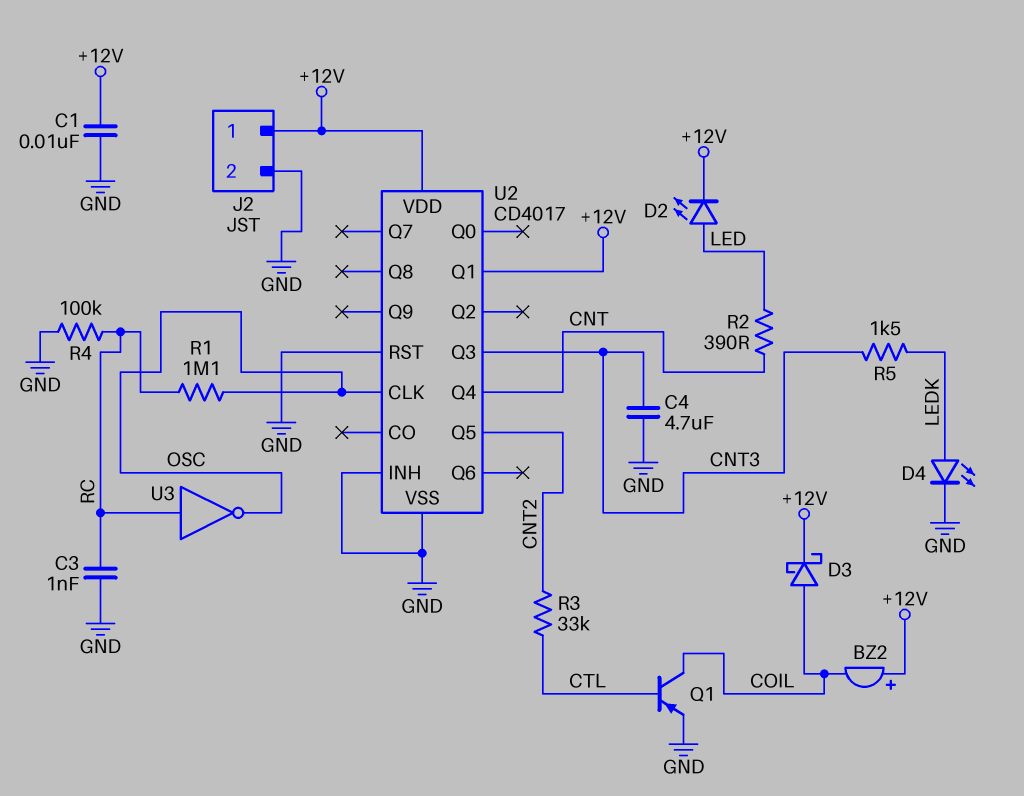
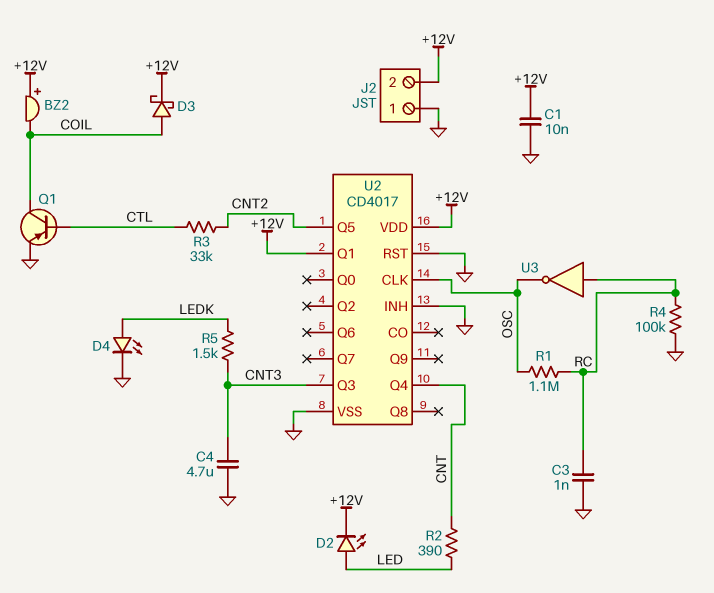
J2 pin 1: +12V -> GND
J2 pin 2: GND -> +12V

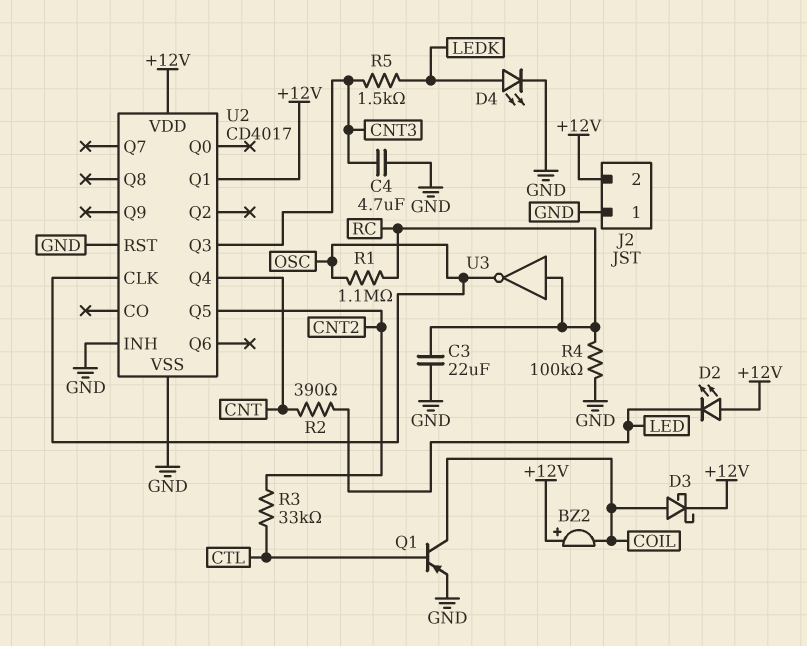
C1: 10nF (+12V, GND) -> none
C3: 1nF (GND, RC) -> 22uF (GND, RC)
D2: LED (A LED, K +12V) -> LED (A +12V, K LED)

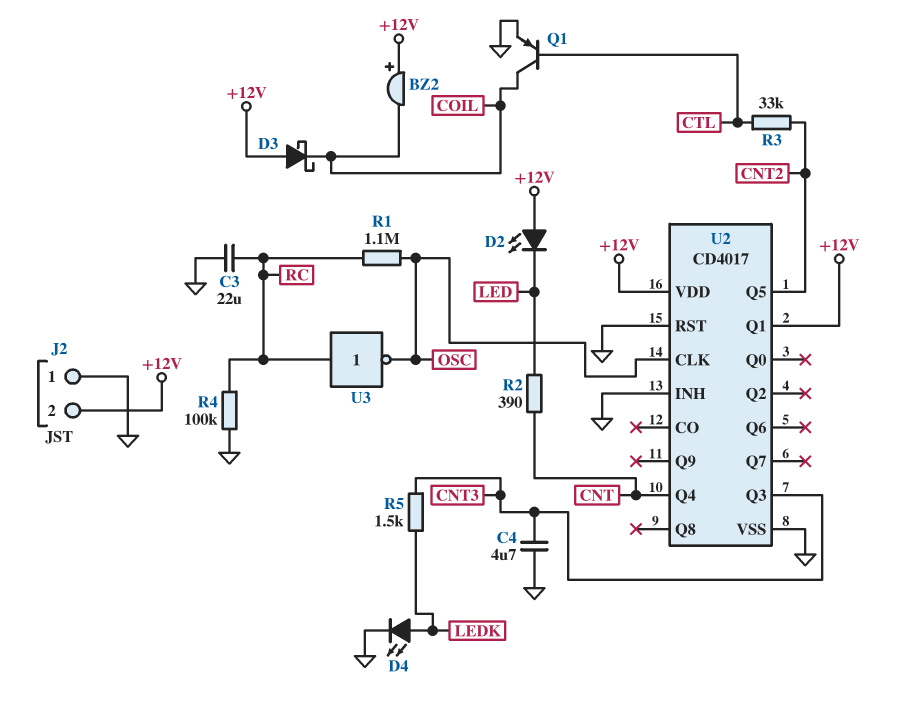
D3: schottky (A COIL, K +12V) -> schottky (A +12V, K COIL)

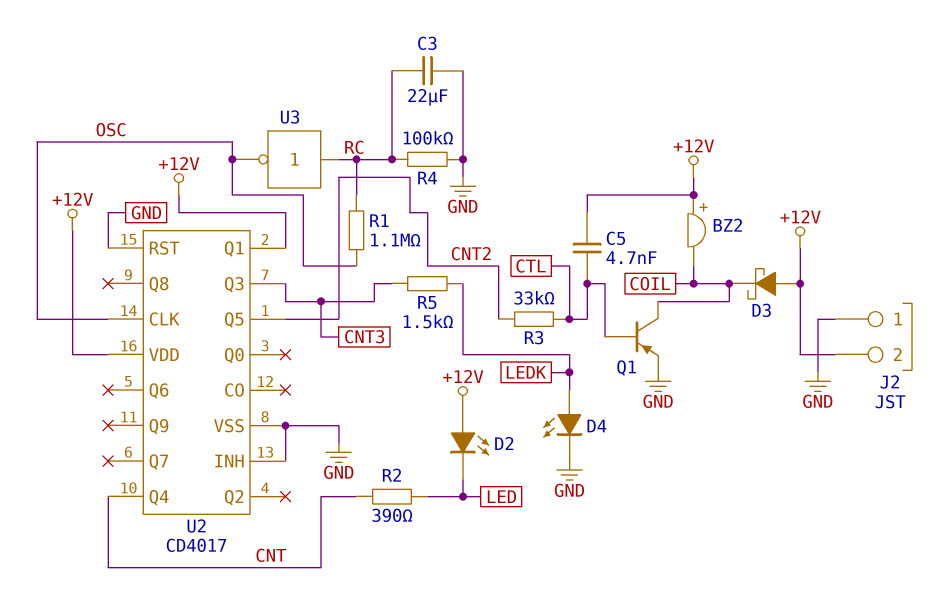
C4: 4.7uF (CNT3, GND) -> none
C5: none -> 4.7nF (+12V, CTL)

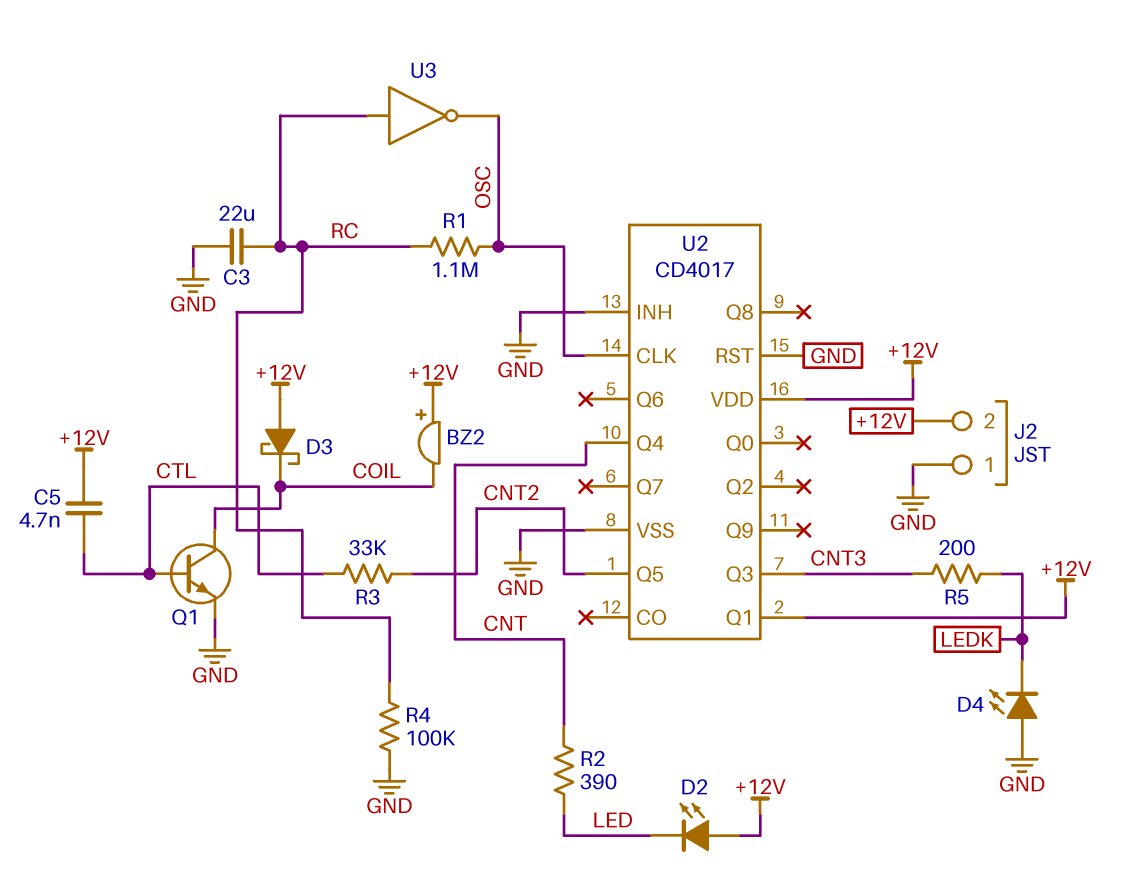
D4: LED (A LEDK, K GND) -> LED (A GND, K LEDK)
Q1: PNP (B CTL, C COIL, E GND) -> NPN (B CTL, C COIL, E GND)
R5: 1.5k (CNT3, LEDK) -> 200 (CNT3, LEDK)

